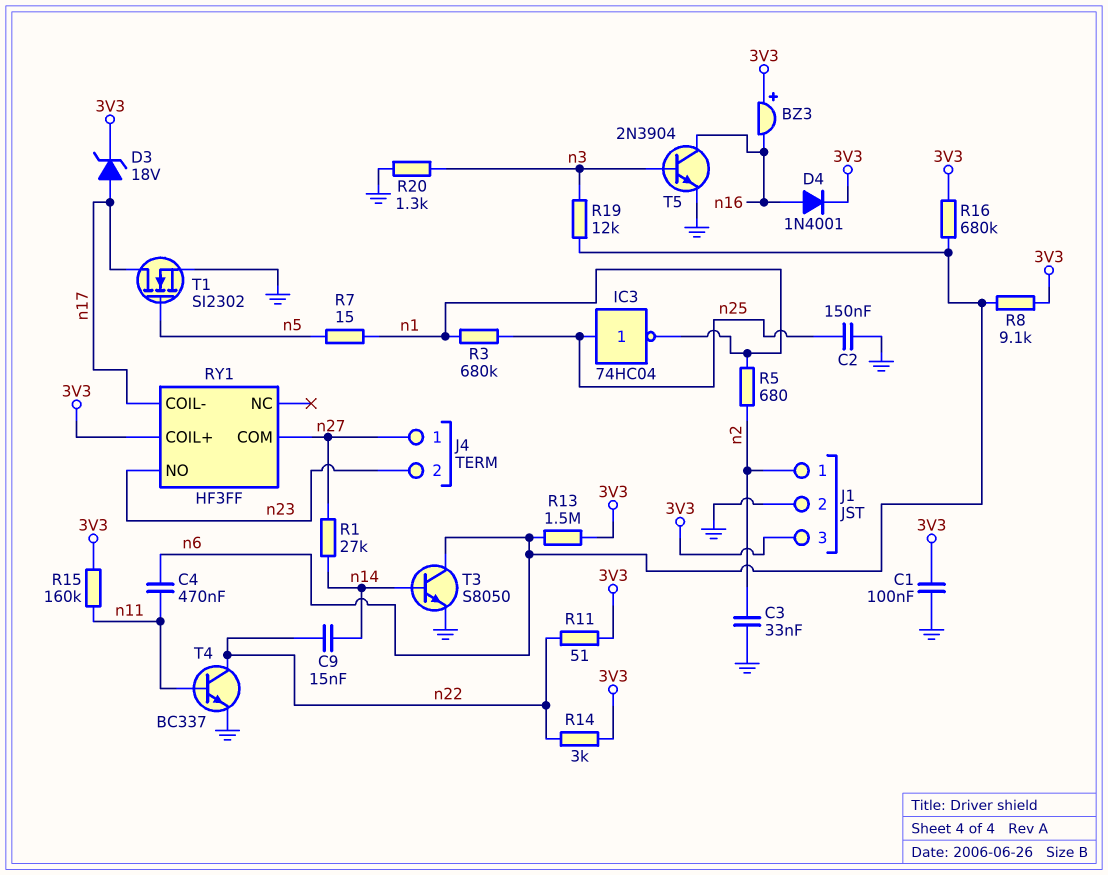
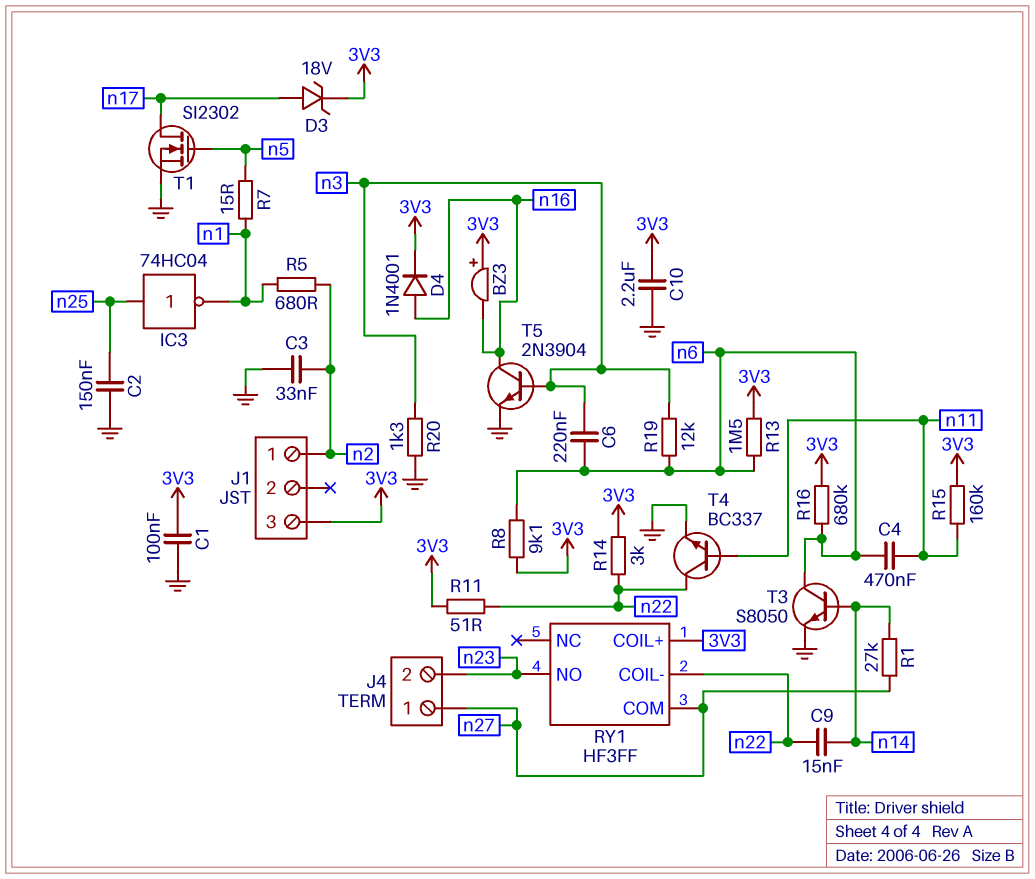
C6: none -> 220nF (n3, n6)
C10: none -> 2.2uF (3V3, GND)
J1 pin 2: GND -> none
R3: 680k (n1, n25) -> none
RY1 pin COIL-: n17 -> n22

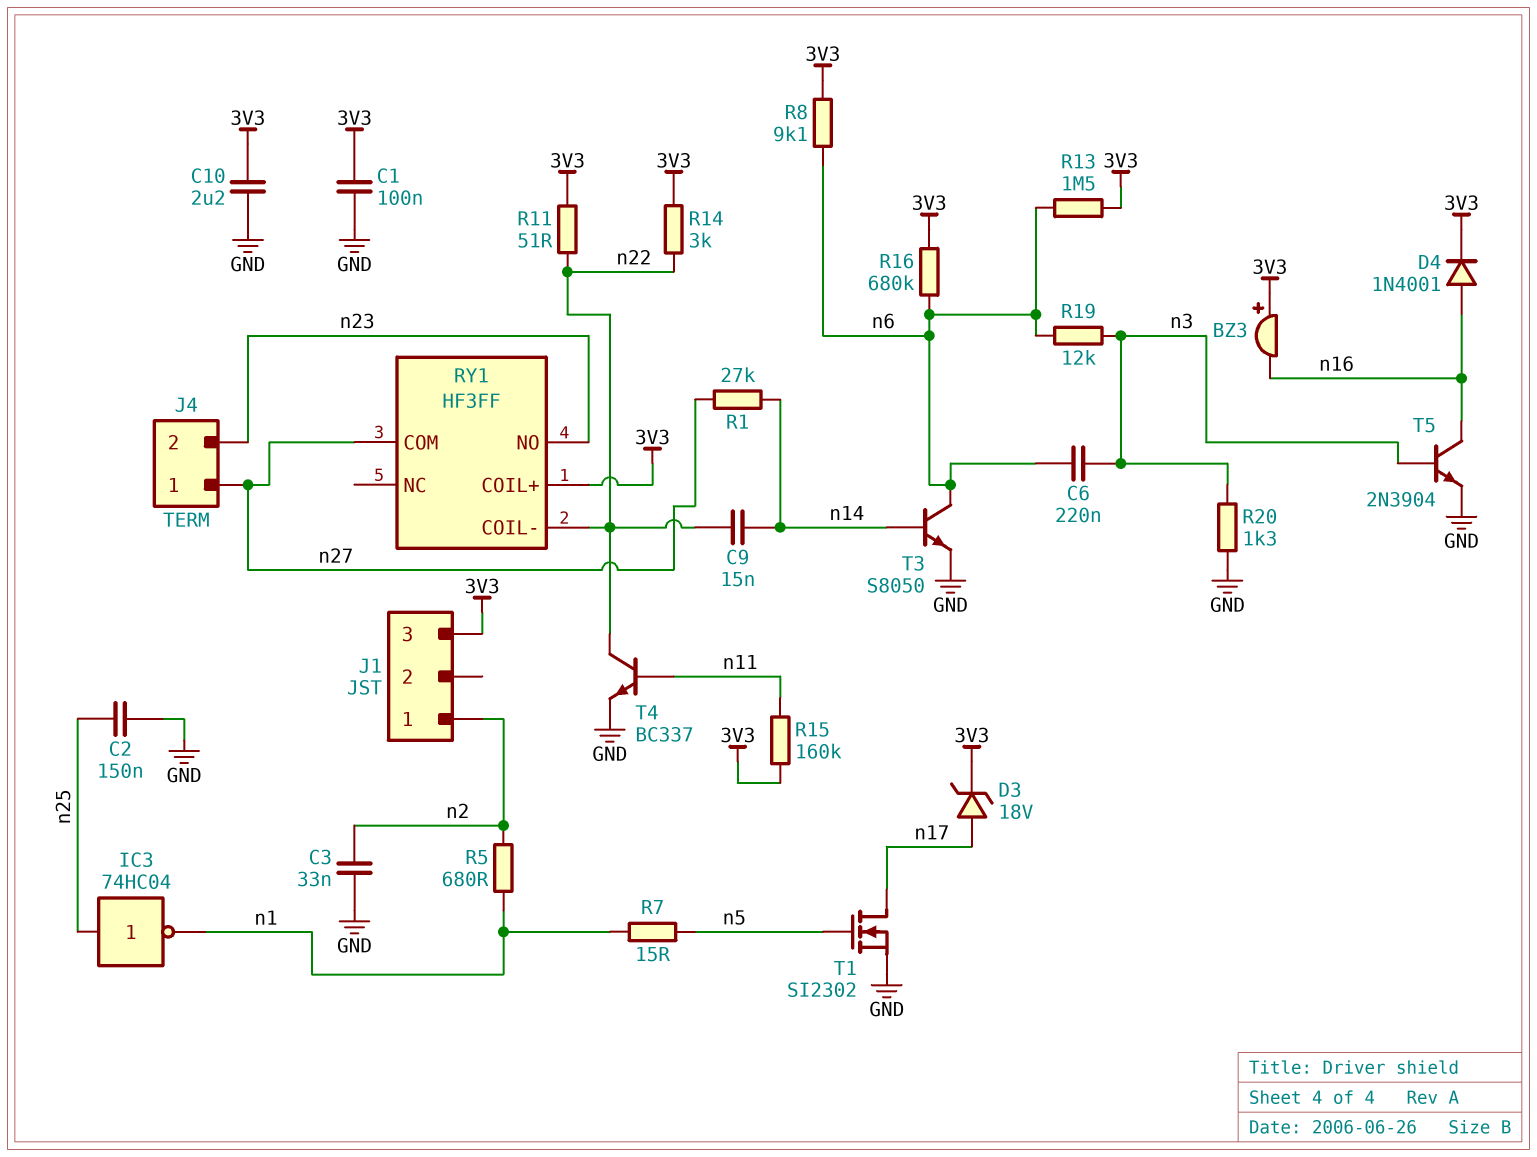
C4: 470nF (n6, n11) -> none

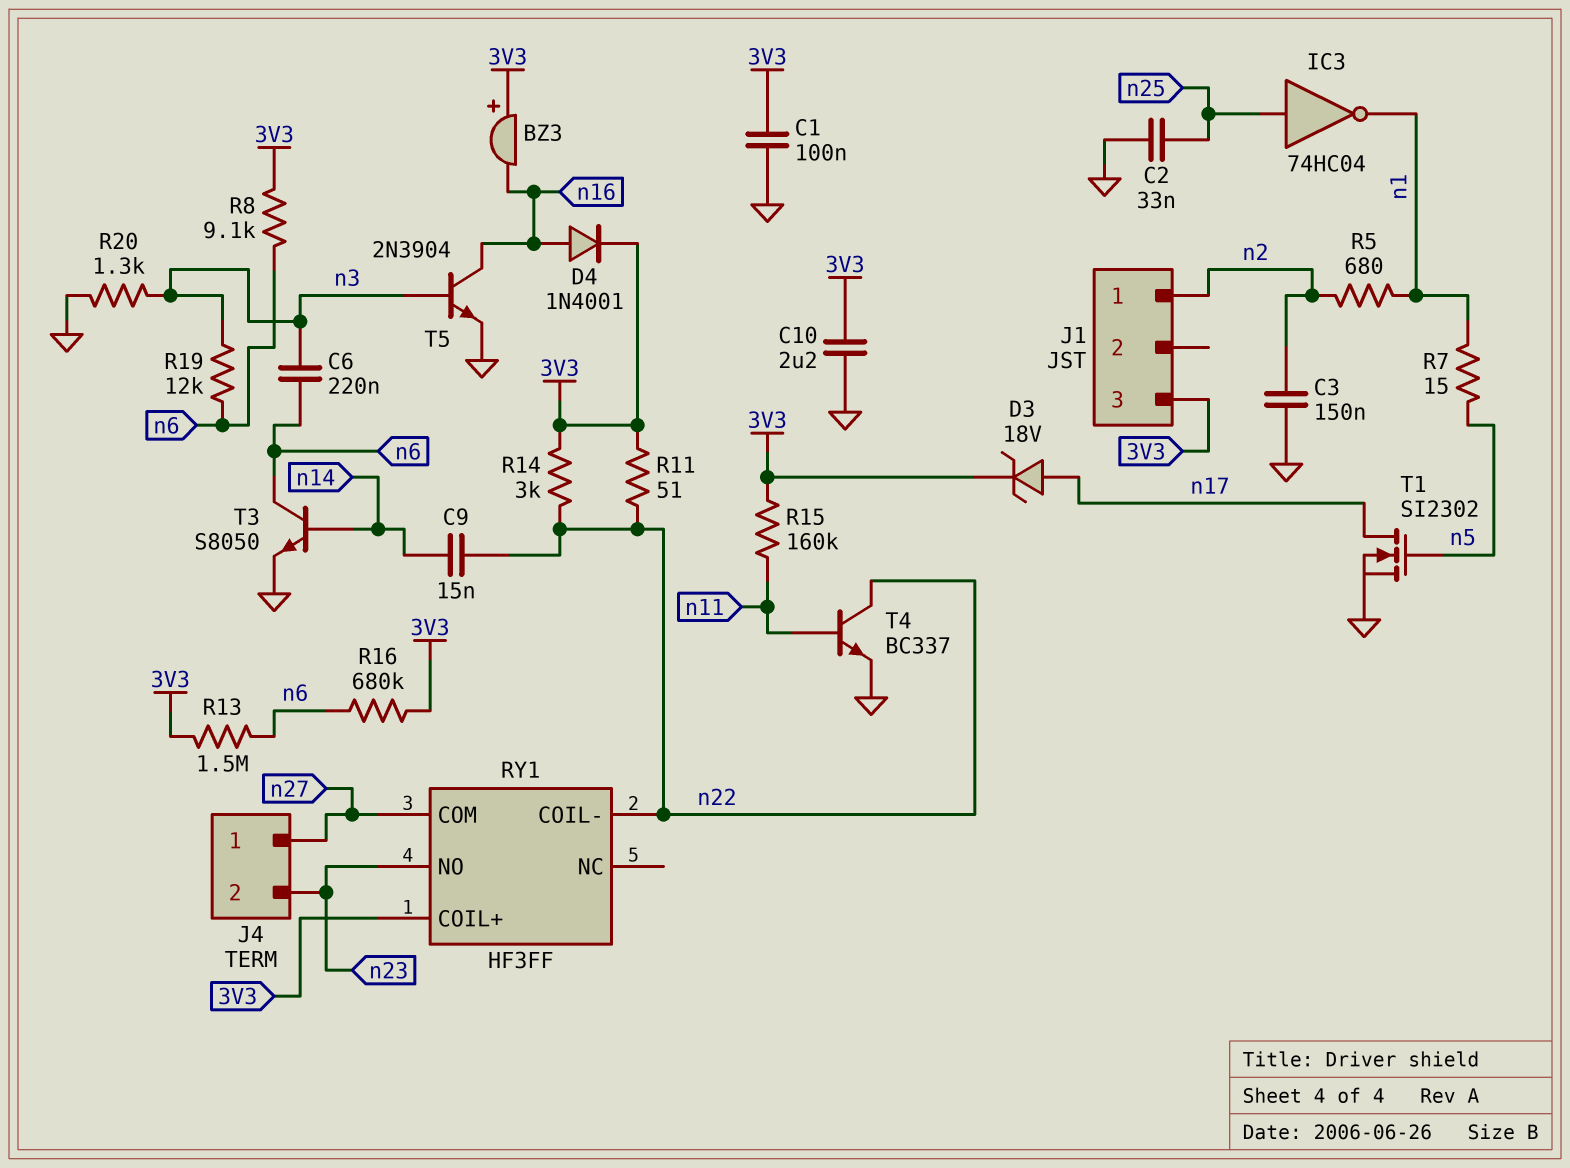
C2: 150nF (GND, n25) -> 33nF (GND, n25)
C3: 33nF (GND, n2) -> 150nF (GND, n2)
R1: 27k (n14, n27) -> none

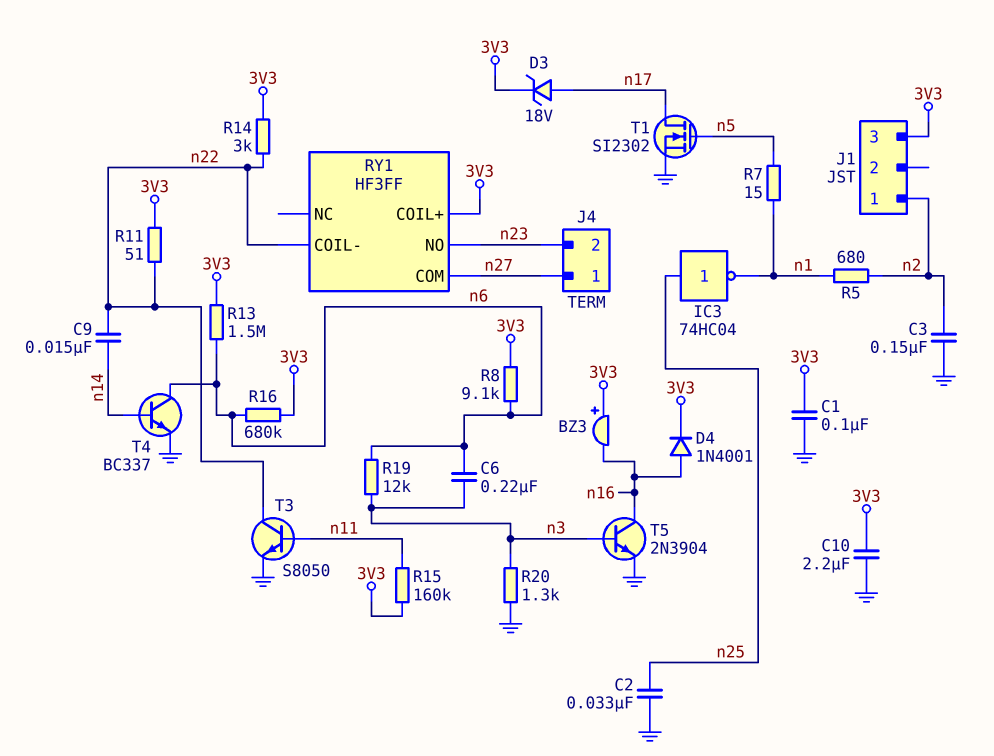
T3: NPN S8050 (B n14, C n6, E GND) -> NPN S8050 (B n11, C n22, E GND)
T4: NPN BC337 (B n11, C n22, E GND) -> NPN BC337 (B n14, C n6, E GND)

